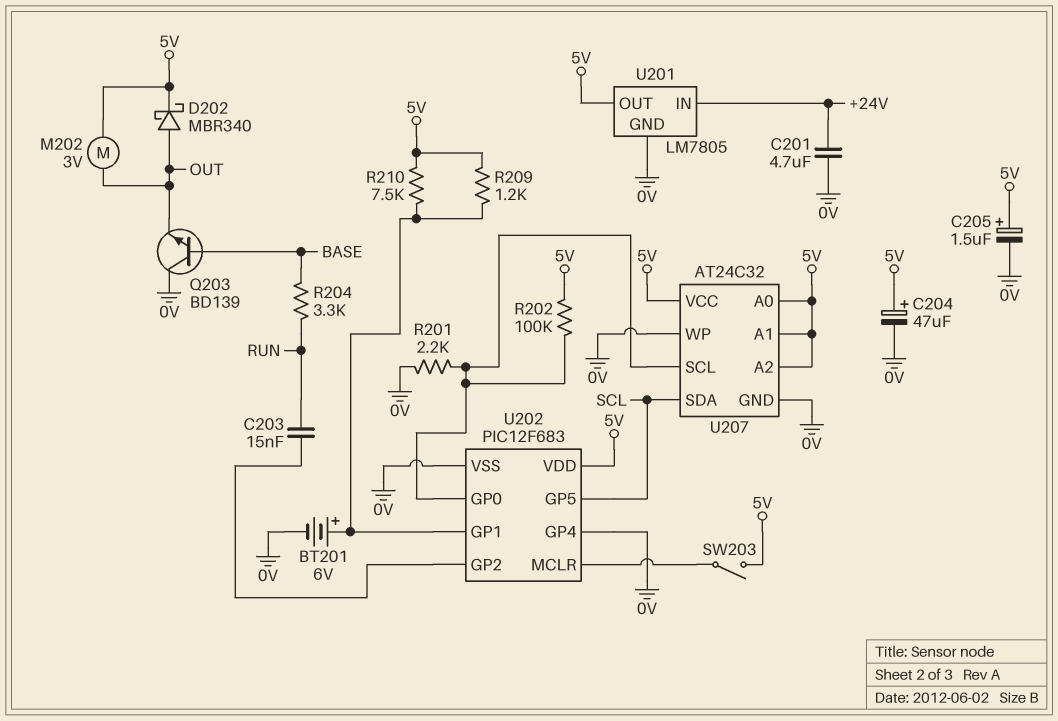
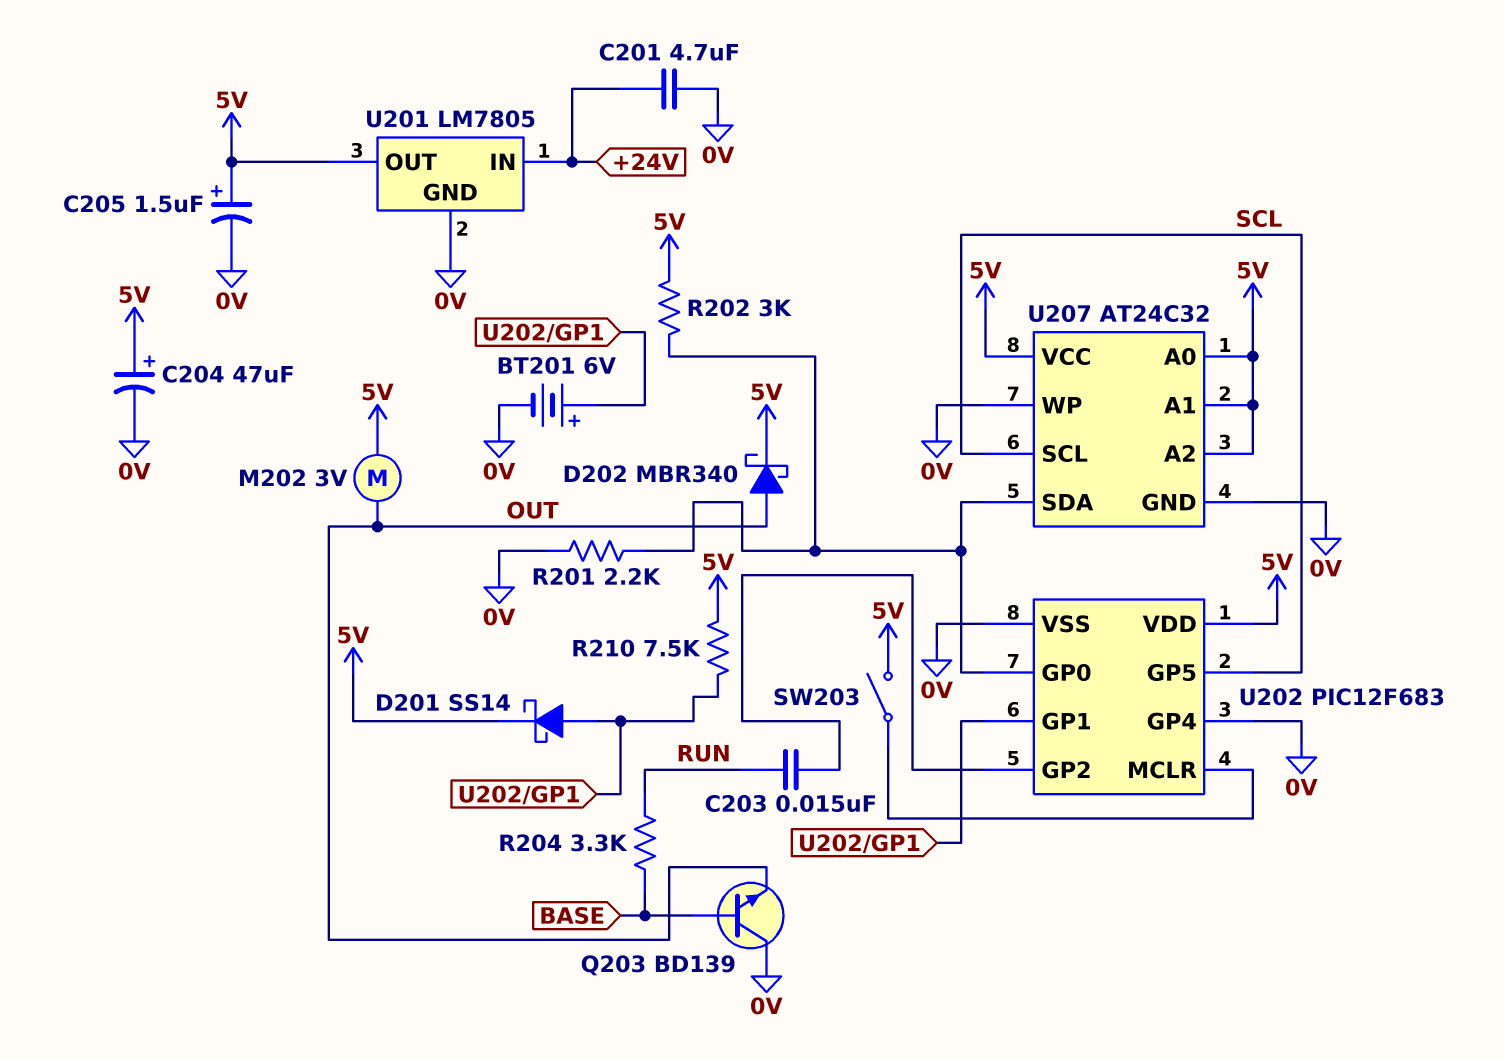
D201: none -> schottky SS14 (A U202/GP1, K 5V)
R202: 100k (5V, U202/GP0) -> 3k (5V, U202/GP0)
R209: 1.2k (5V, U202/GP1) -> none
U207 pin SCL: U202/GP0 -> SCL
U207 pin SDA: SCL -> U202/GP0

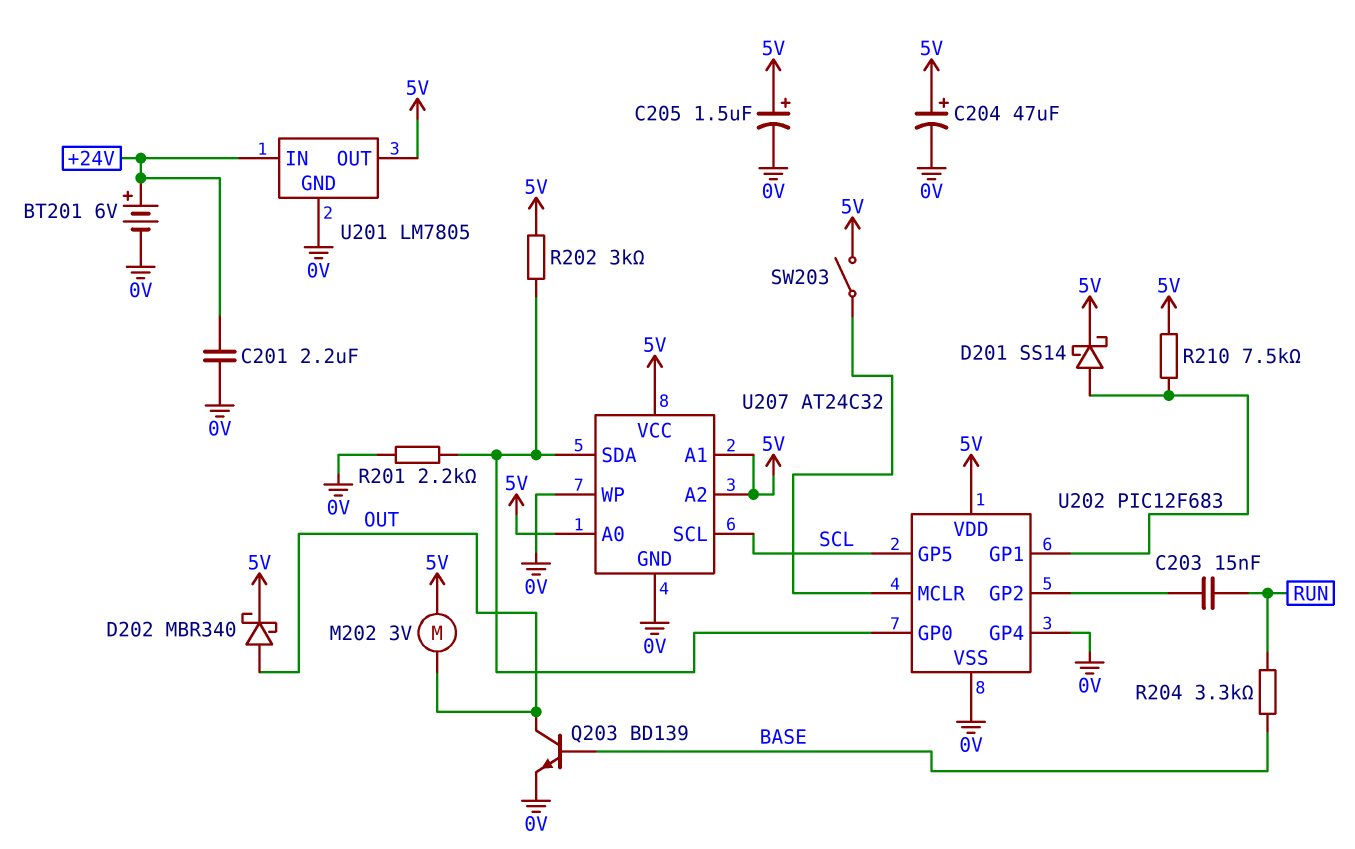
BT201: 6V (plus U202/GP1, minus 0V) -> 6V (plus +24V, minus 0V)
C201: 4.7uF (+24V, 0V) -> 2.2uF (+24V, 0V)
Q203: NPN BD139 (B BASE, C 0V, E OUT) -> NPN BD139 (B BASE, C OUT, E 0V)

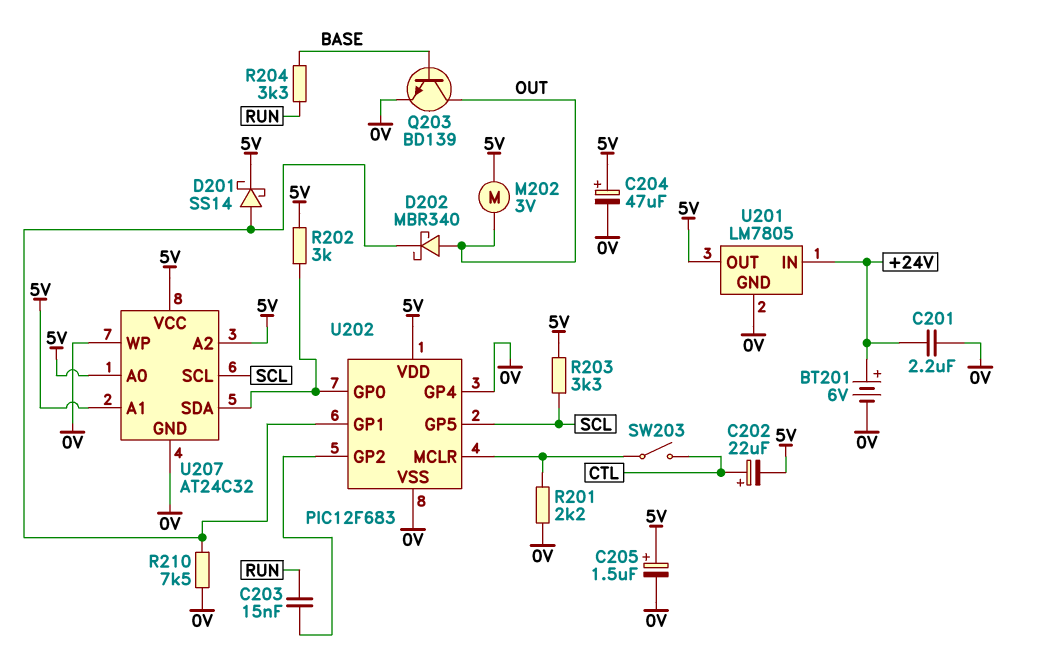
C202: none -> 22uF (plus CTL, minus 5V)
D202: schottky MBR340 (A OUT, K 5V) -> schottky MBR340 (A OUT, K U202/GP1)
R201: 2.2k (0V, U202/GP0) -> 2.2k (0V, U202/MCLR)
R203: none -> 3.3k (5V, SCL)
R210: 7.5k (5V, U202/GP1) -> 7.5k (0V, U202/GP1)
SW203: switch (5V, U202/MCLR) -> switch (CTL, U202/MCLR)

